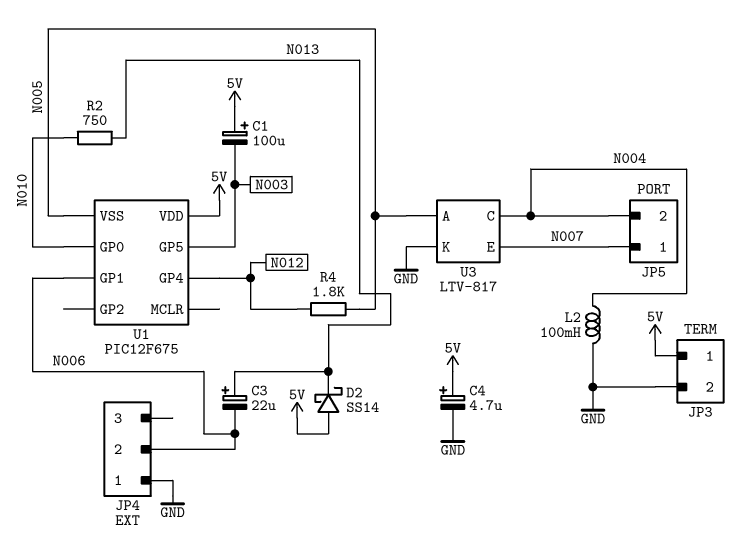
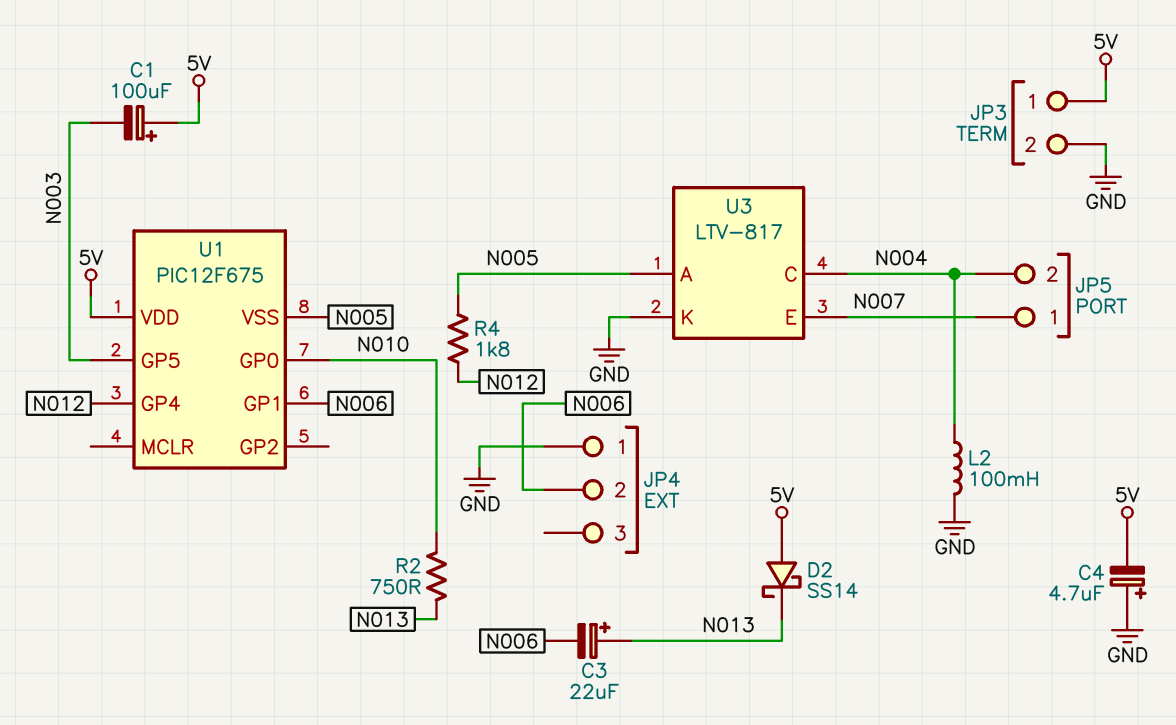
C4: 4.7uF (plus 5V, minus GND) -> 4.7uF (plus GND, minus 5V)

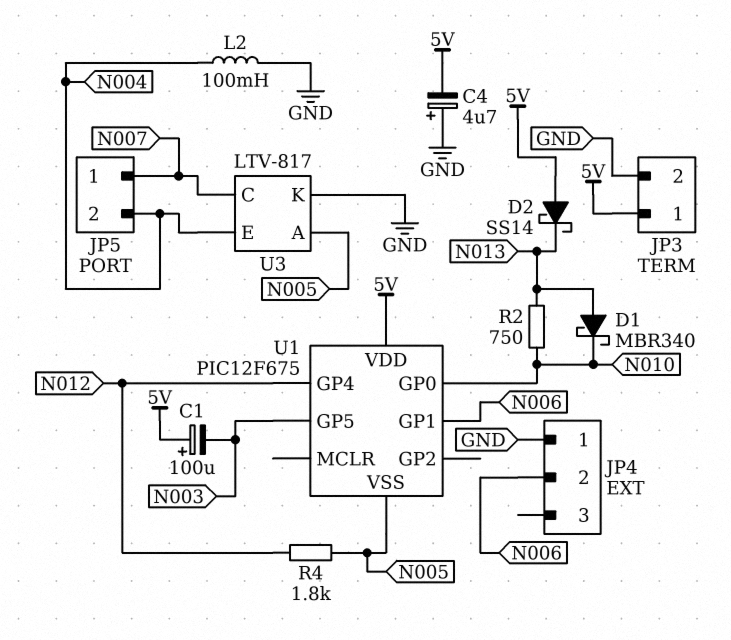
C3: 22uF (plus N013, minus N006) -> none
D1: none -> schottky MBR340 (A N013, K N010)
U3 pin C: N004 -> N007
U3 pin E: N007 -> N004

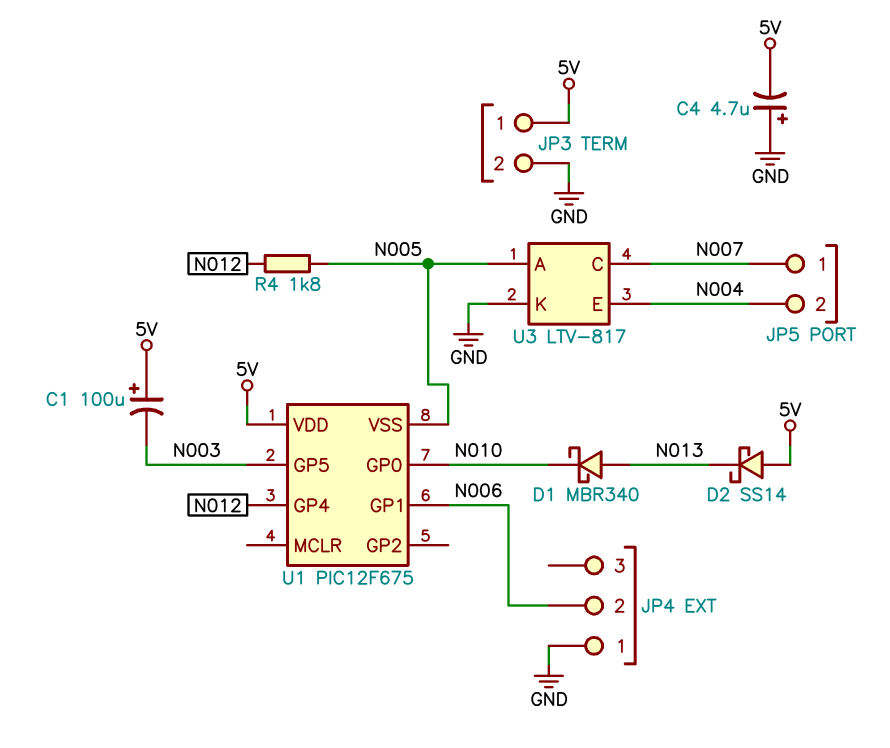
L2: 100mH (GND, N004) -> none
R2: 750 (N010, N013) -> none

